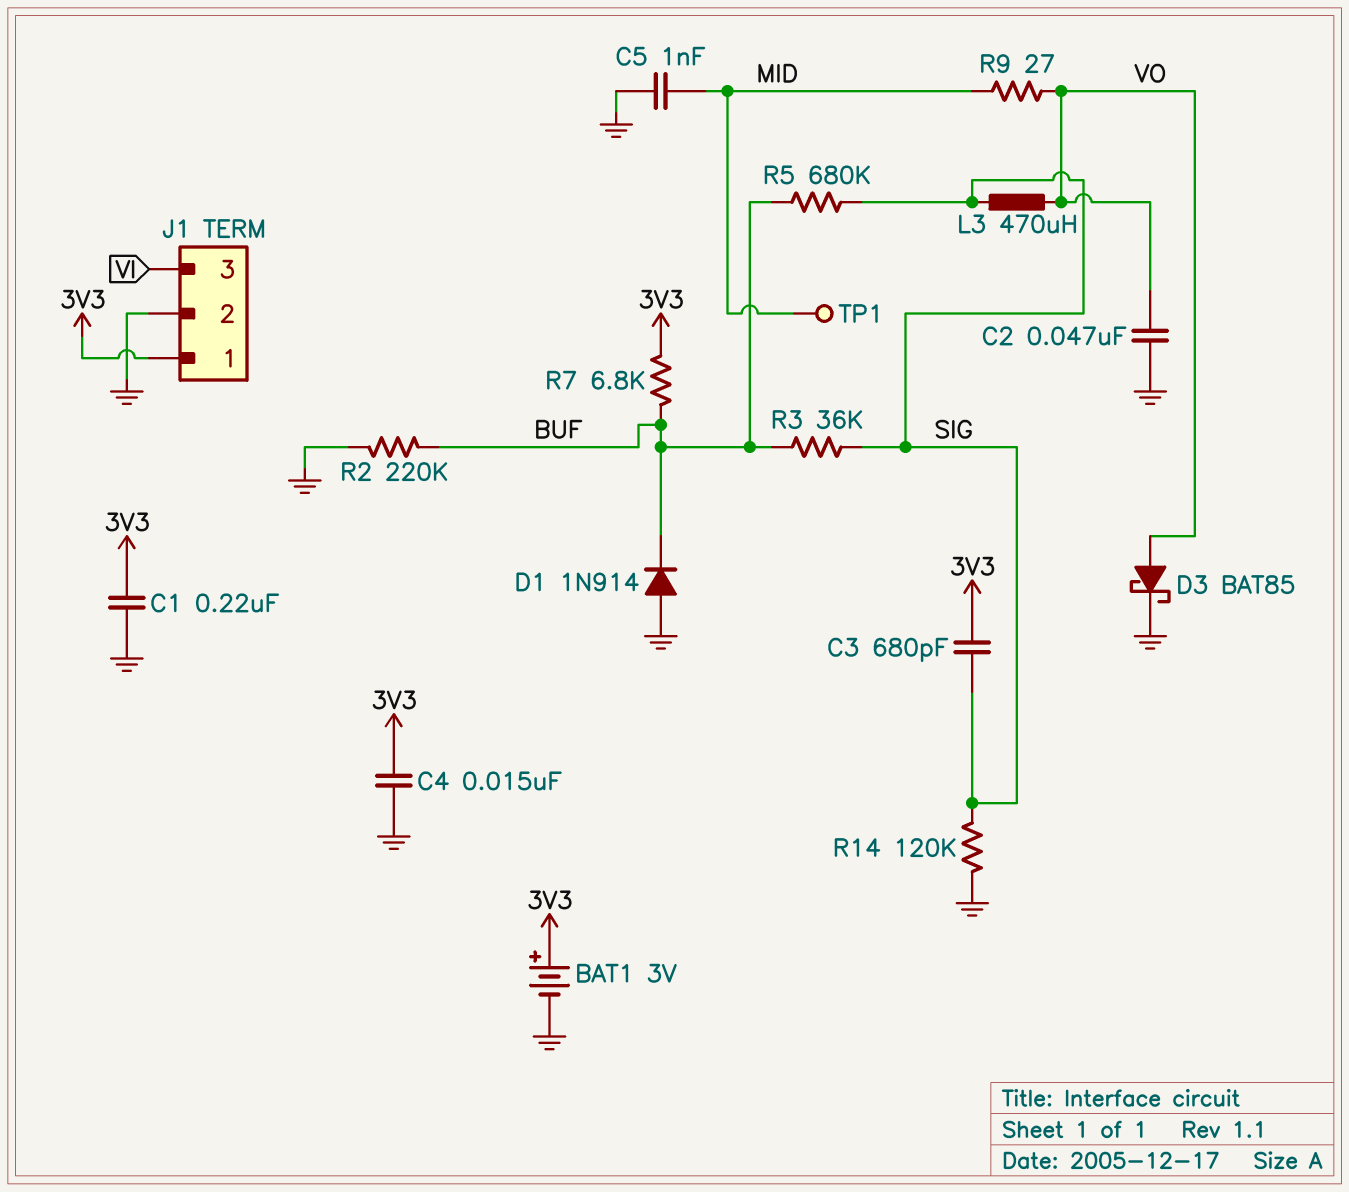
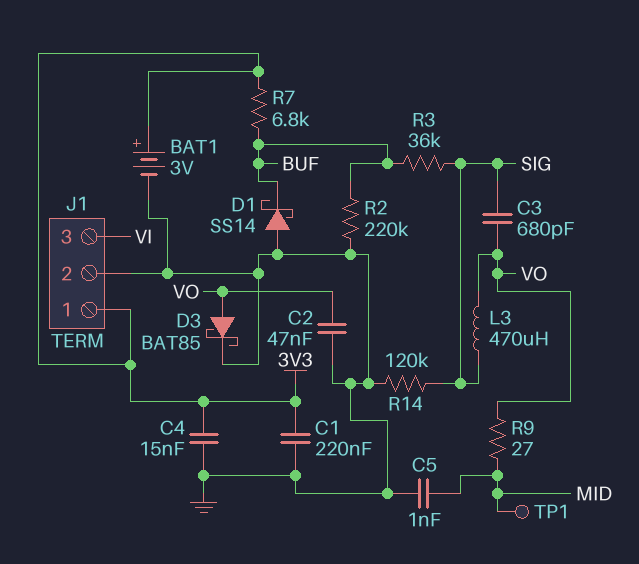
C3: 680pF (3V3, SIG) -> 680pF (SIG, VO)
D1: diode 1N914 (A GND, K BUF) -> schottky SS14 (A GND, K BUF)
R5: 680k (BUF, SIG) -> none

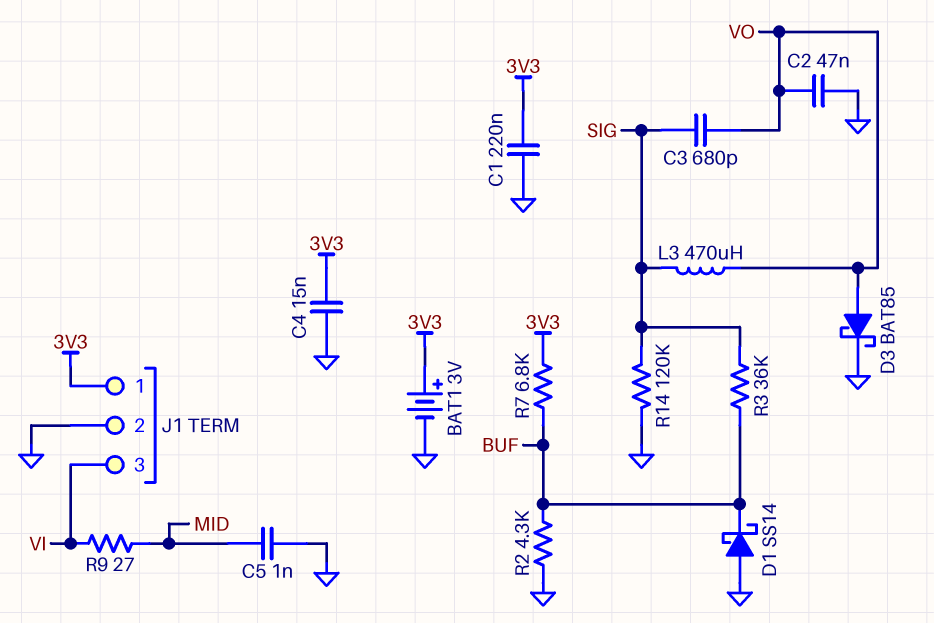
R2: 220k (BUF, GND) -> 4.3k (BUF, GND)
R9: 27 (MID, VO) -> 27 (MID, VI)
TP1: test point (MID) -> none

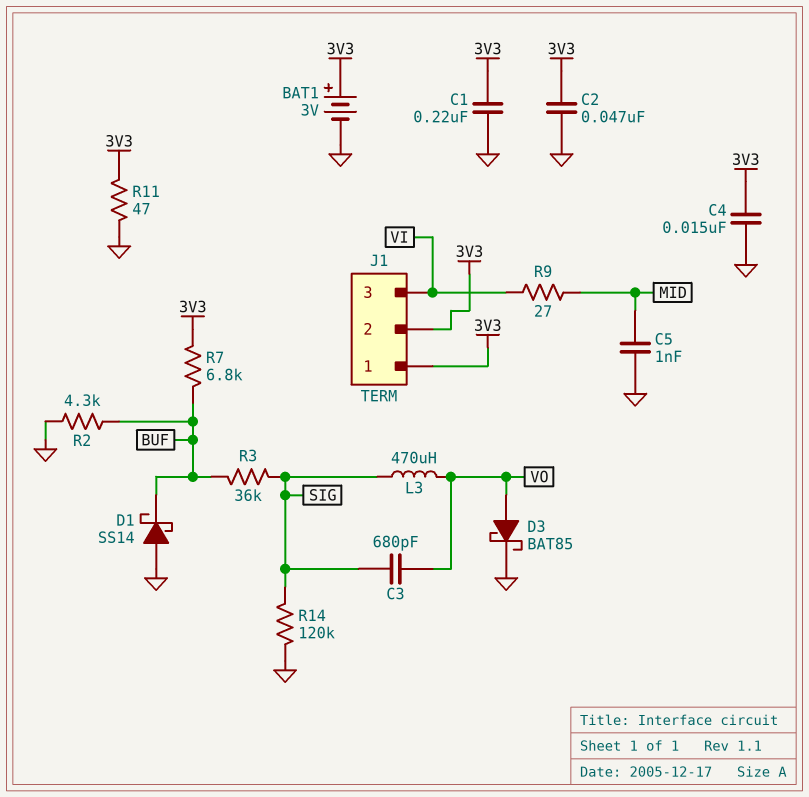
C2: 47nF (GND, VO) -> 47nF (3V3, GND)
J1 pin 2: GND -> 3V3
R11: none -> 47 (3V3, GND)

